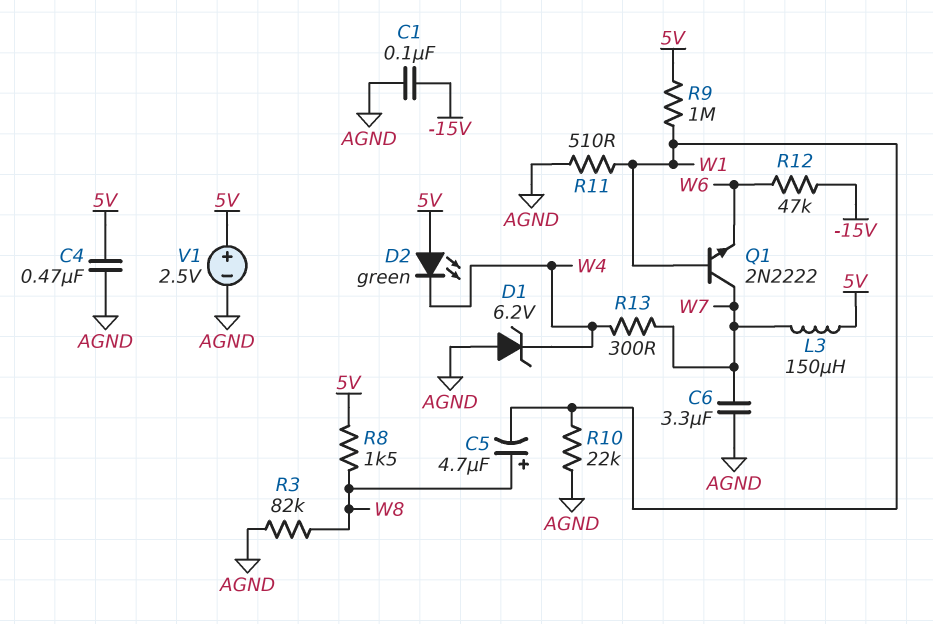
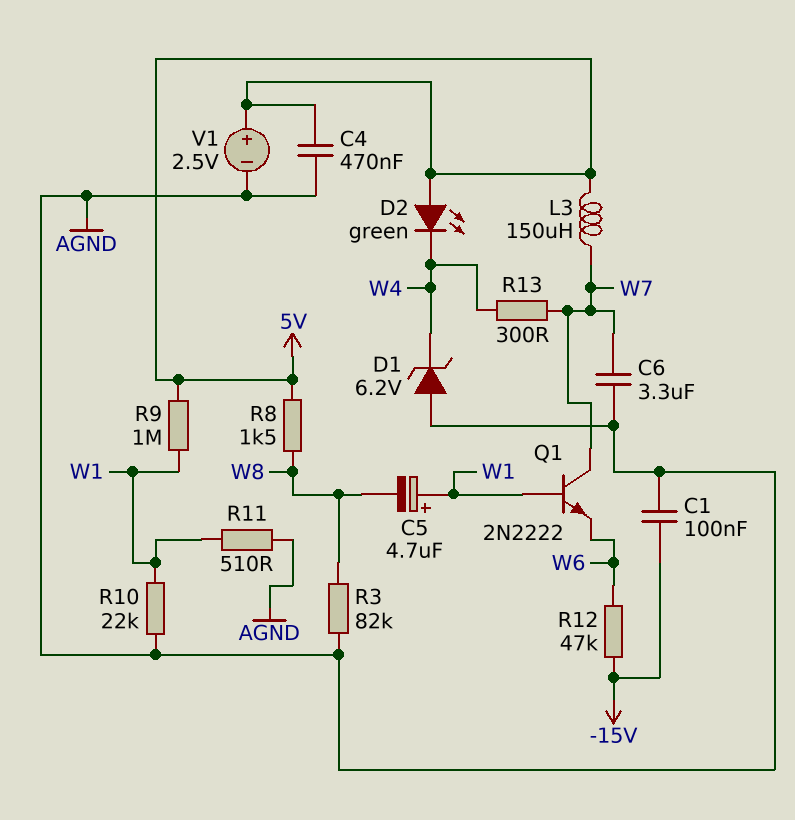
C5: 4.7uF (plus W8, minus W1) -> 4.7uF (plus W1, minus W8)

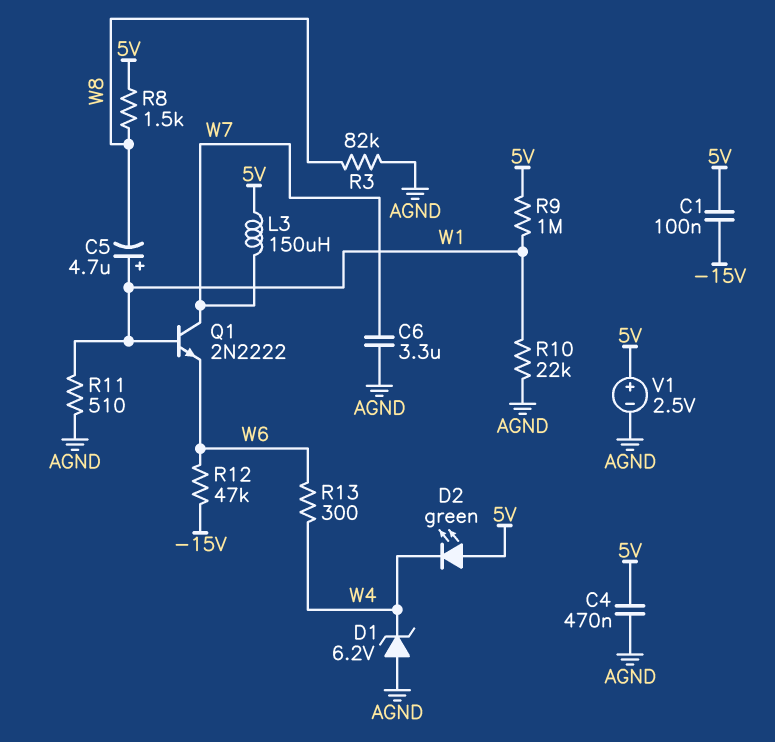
C1: 100nF (-15V, AGND) -> 100nF (-15V, 5V)
R13: 300 (W4, W7) -> 300 (W4, W6)

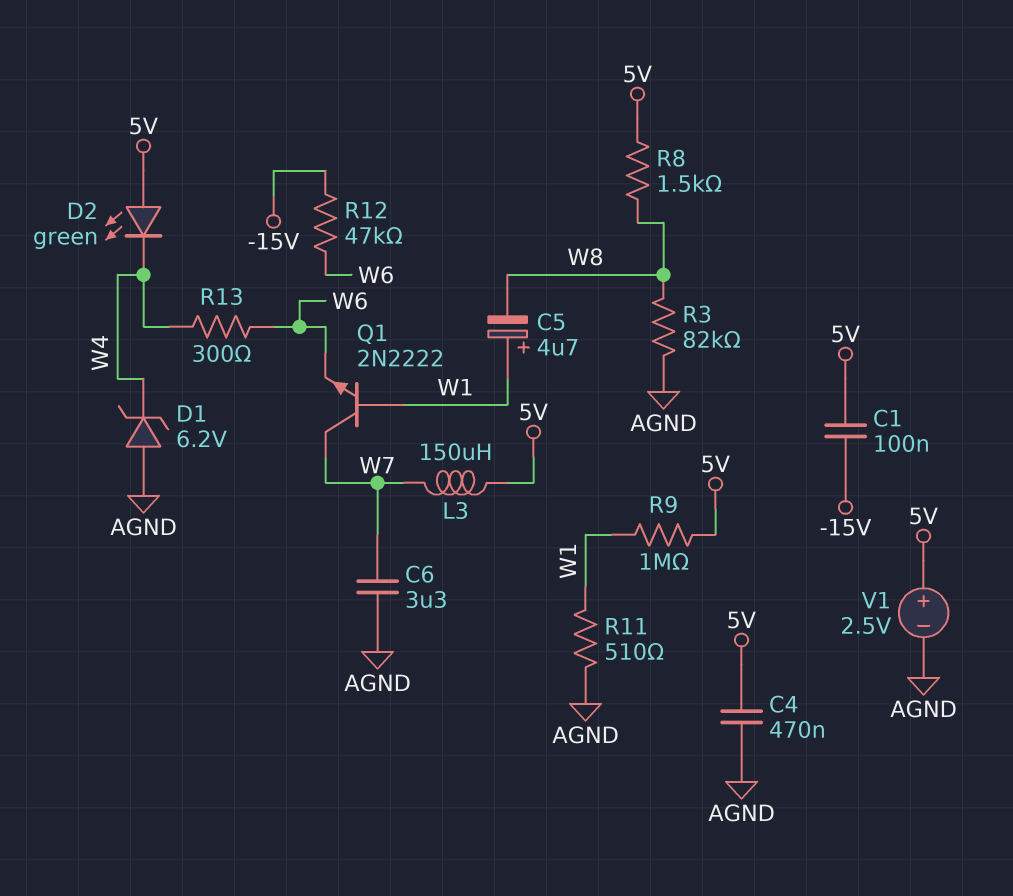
R10: 22k (AGND, W1) -> none

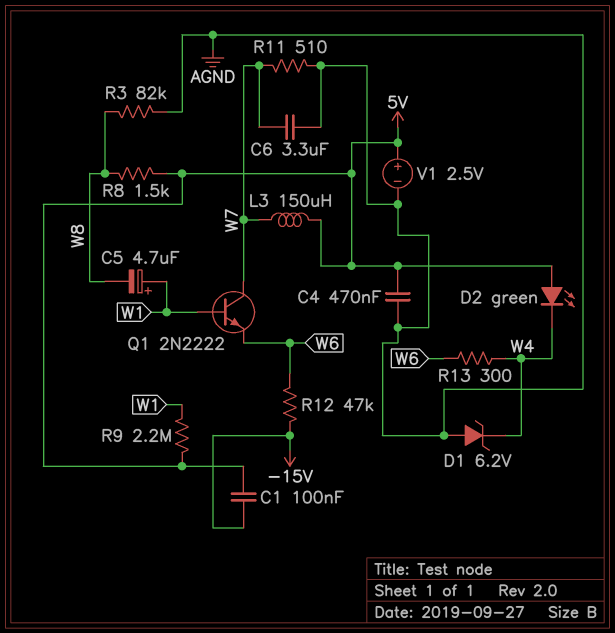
R9: 1M (5V, W1) -> 2.2M (5V, W1)
R11: 510 (AGND, W1) -> 510 (AGND, W7)

